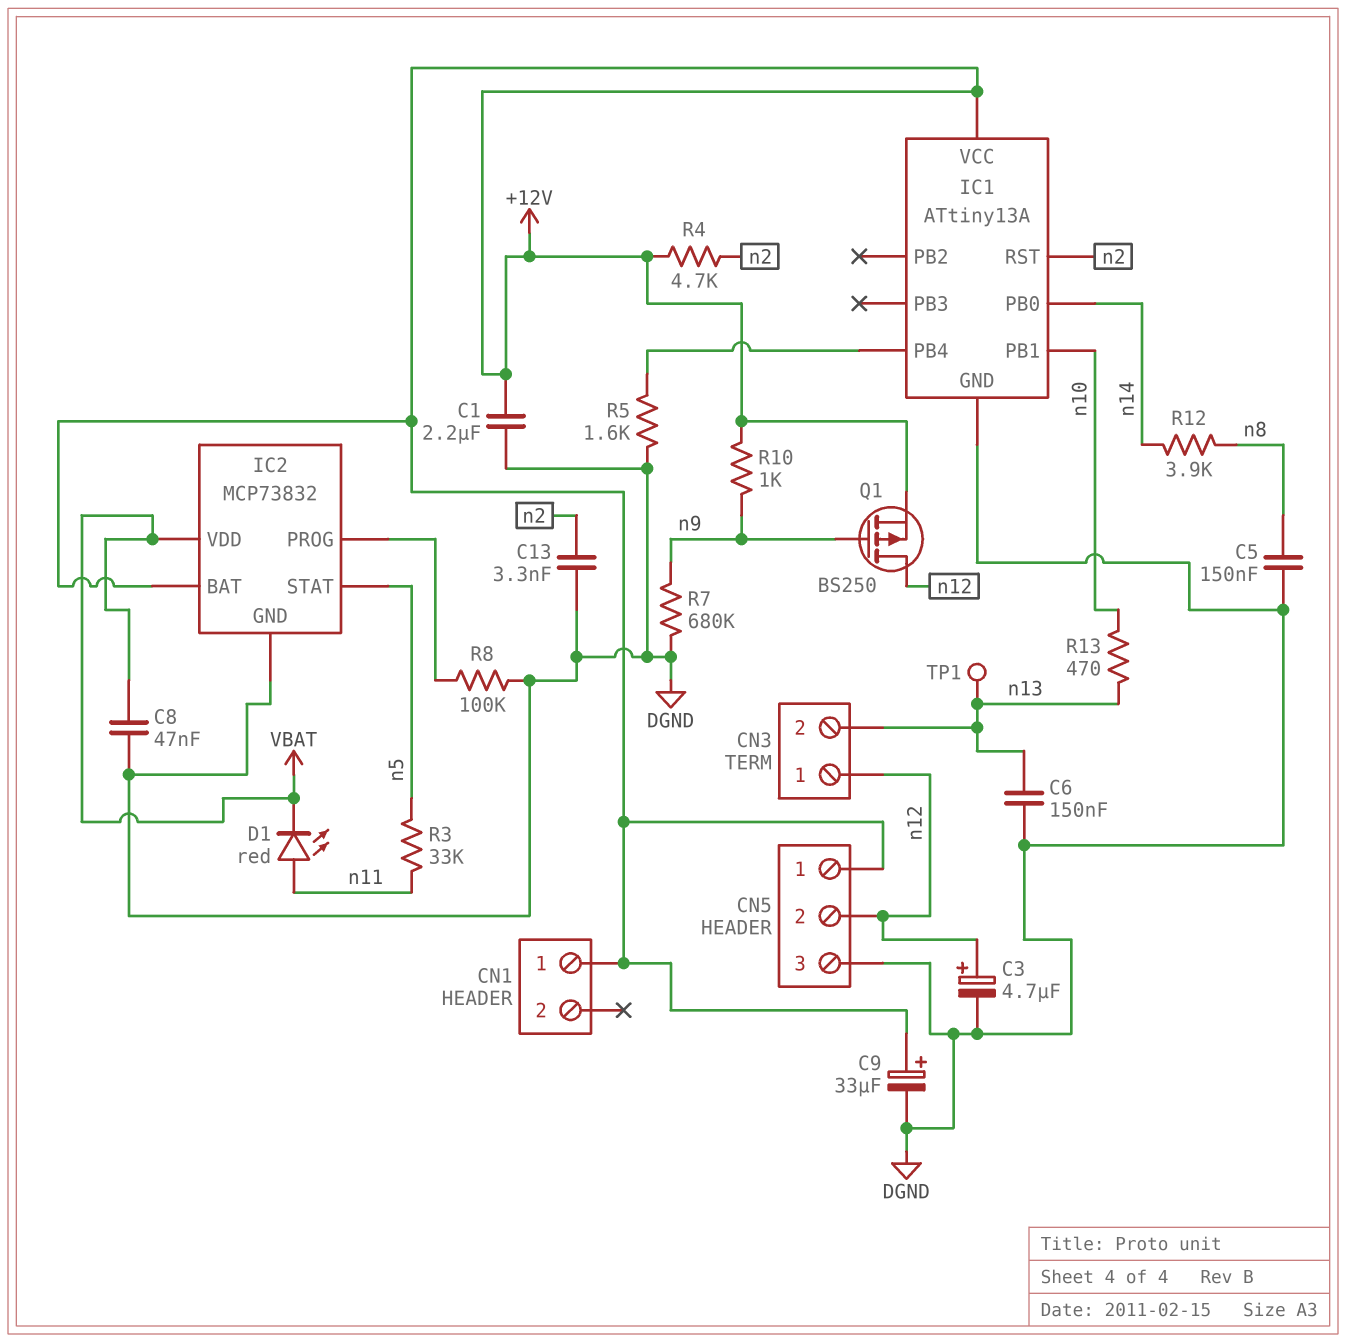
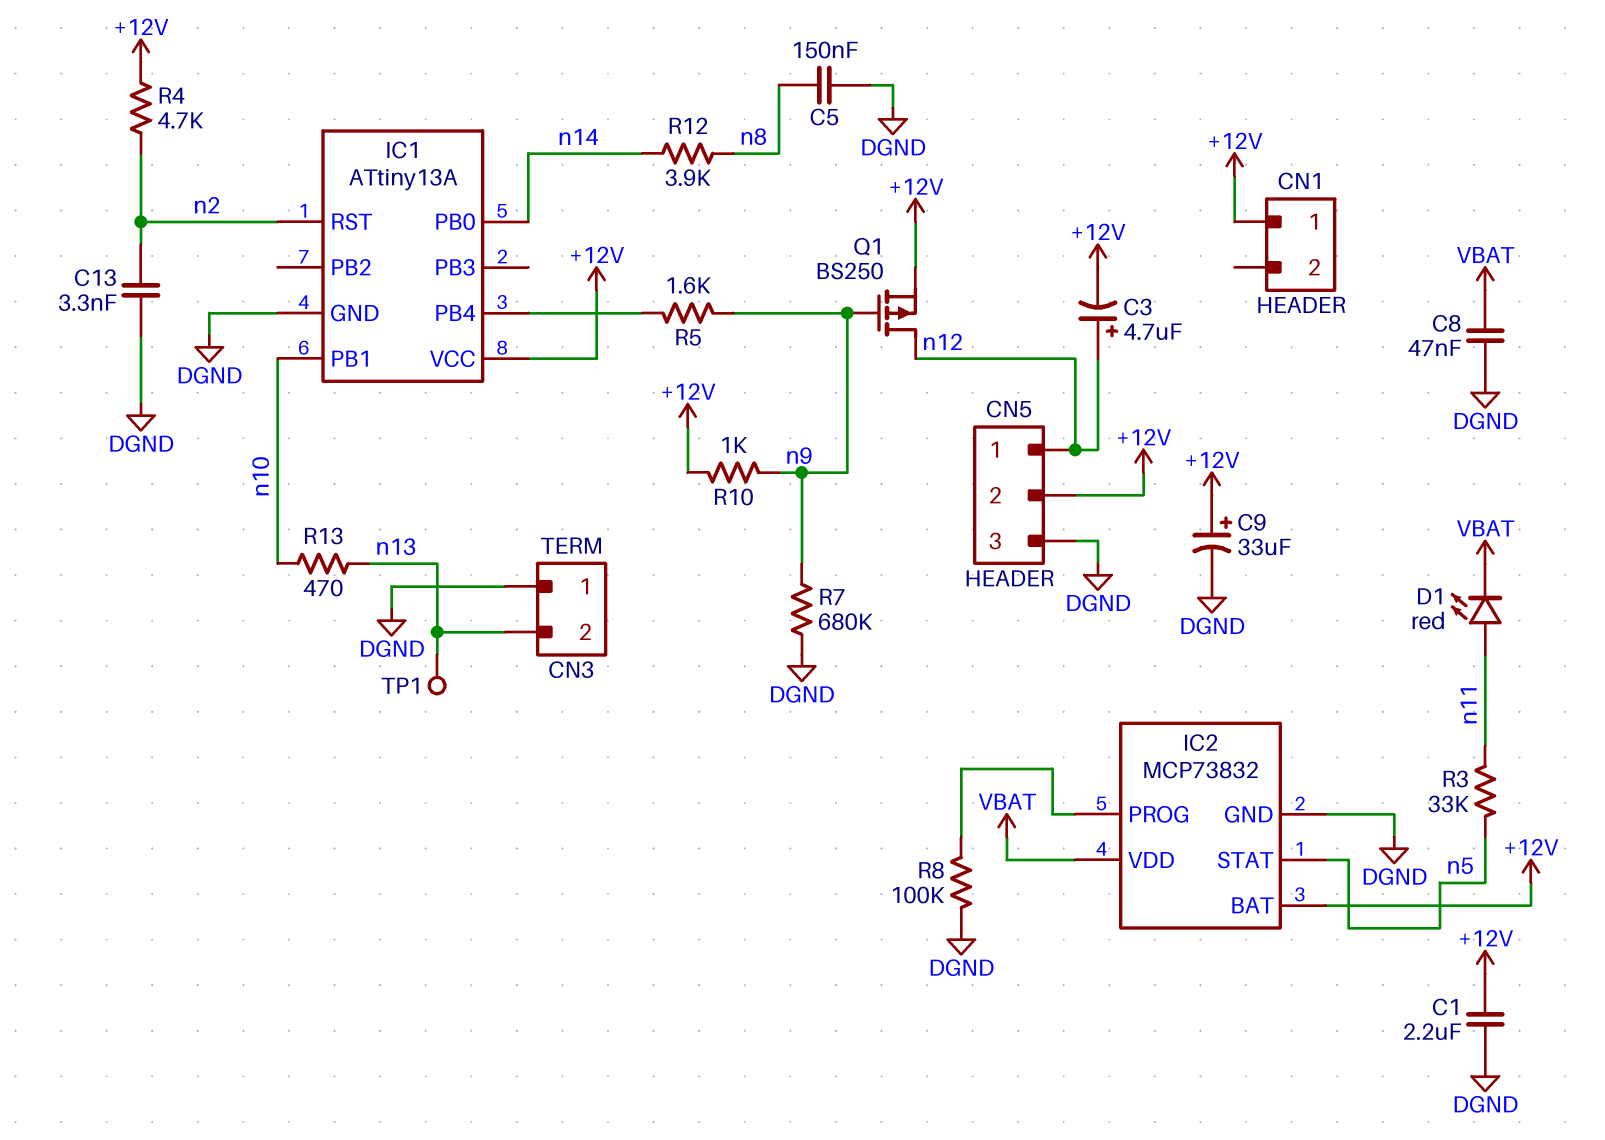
C3: 4.7uF (plus n12, minus DGND) -> 4.7uF (plus n12, minus +12V)
C6: 150nF (DGND, n13) -> none
CN3 pin 1: n12 -> DGND
CN5 pin 1: +12V -> n12
CN5 pin 2: n12 -> +12V
R5: 1.6k (DGND, IC1/PB4) -> 1.6k (IC1/PB4, n9)

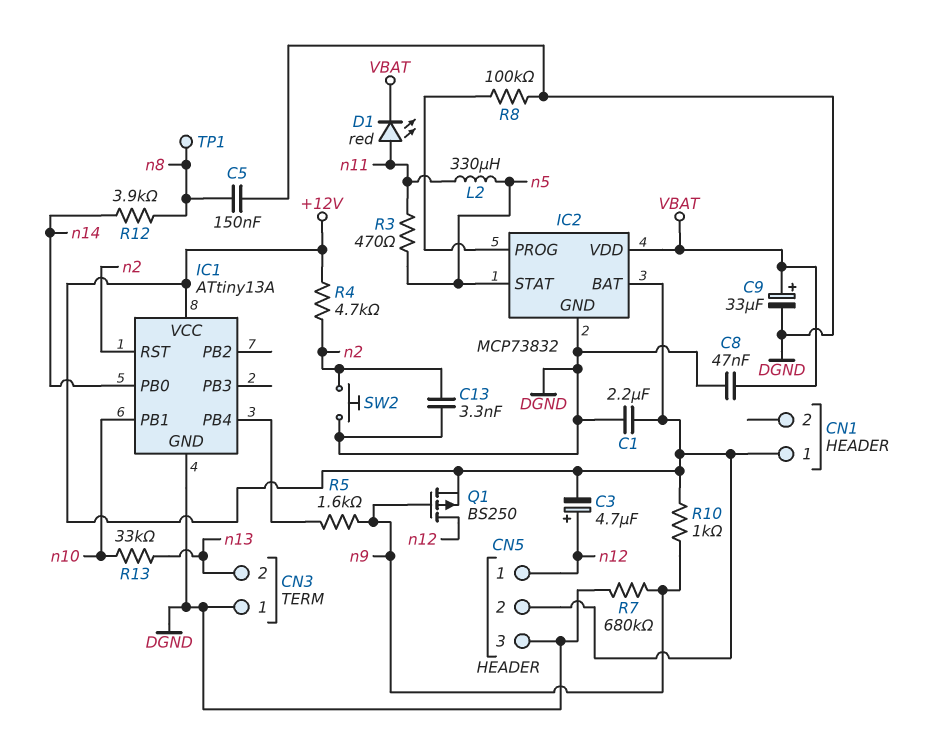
C9: 33uF (plus +12V, minus DGND) -> 33uF (plus VBAT, minus DGND)
L2: none -> 330uH (n5, n11)
R3: 33k (n5, n11) -> 470 (n5, n11)
R13: 470 (n10, n13) -> 33k (n10, n13)
SW2: none -> button (DGND, n2)
TP1: test point (n13) -> test point (n8)

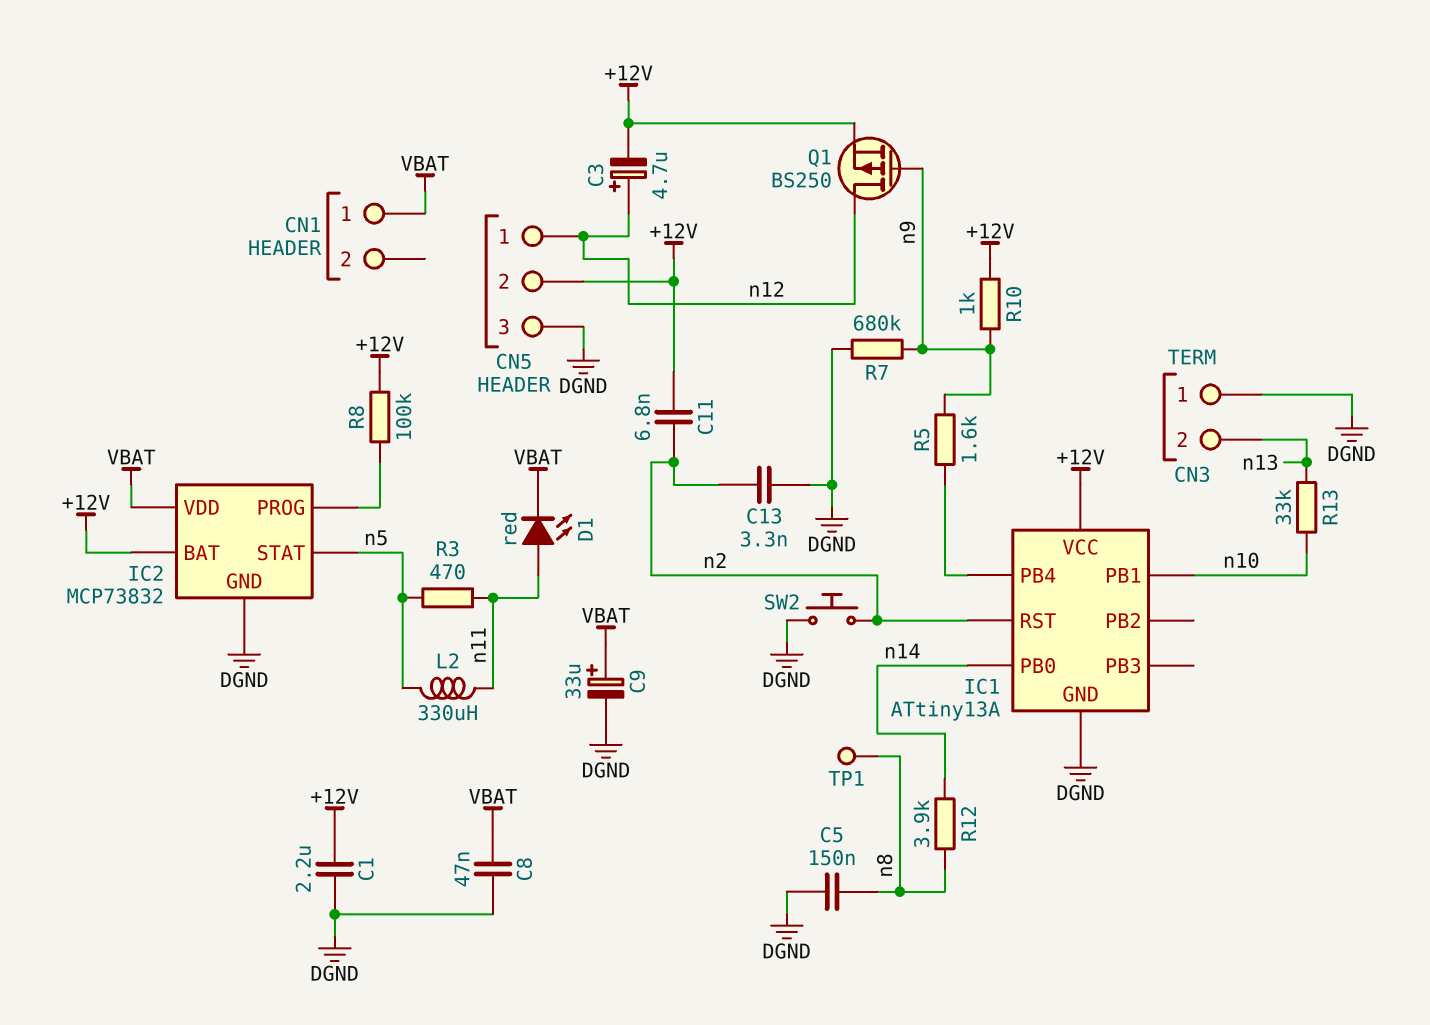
C11: none -> 6.8nF (+12V, n2)
CN1 pin 1: +12V -> VBAT
R4: 4.7k (+12V, n2) -> none
R8: 100k (DGND, IC2/PROG) -> 100k (+12V, IC2/PROG)

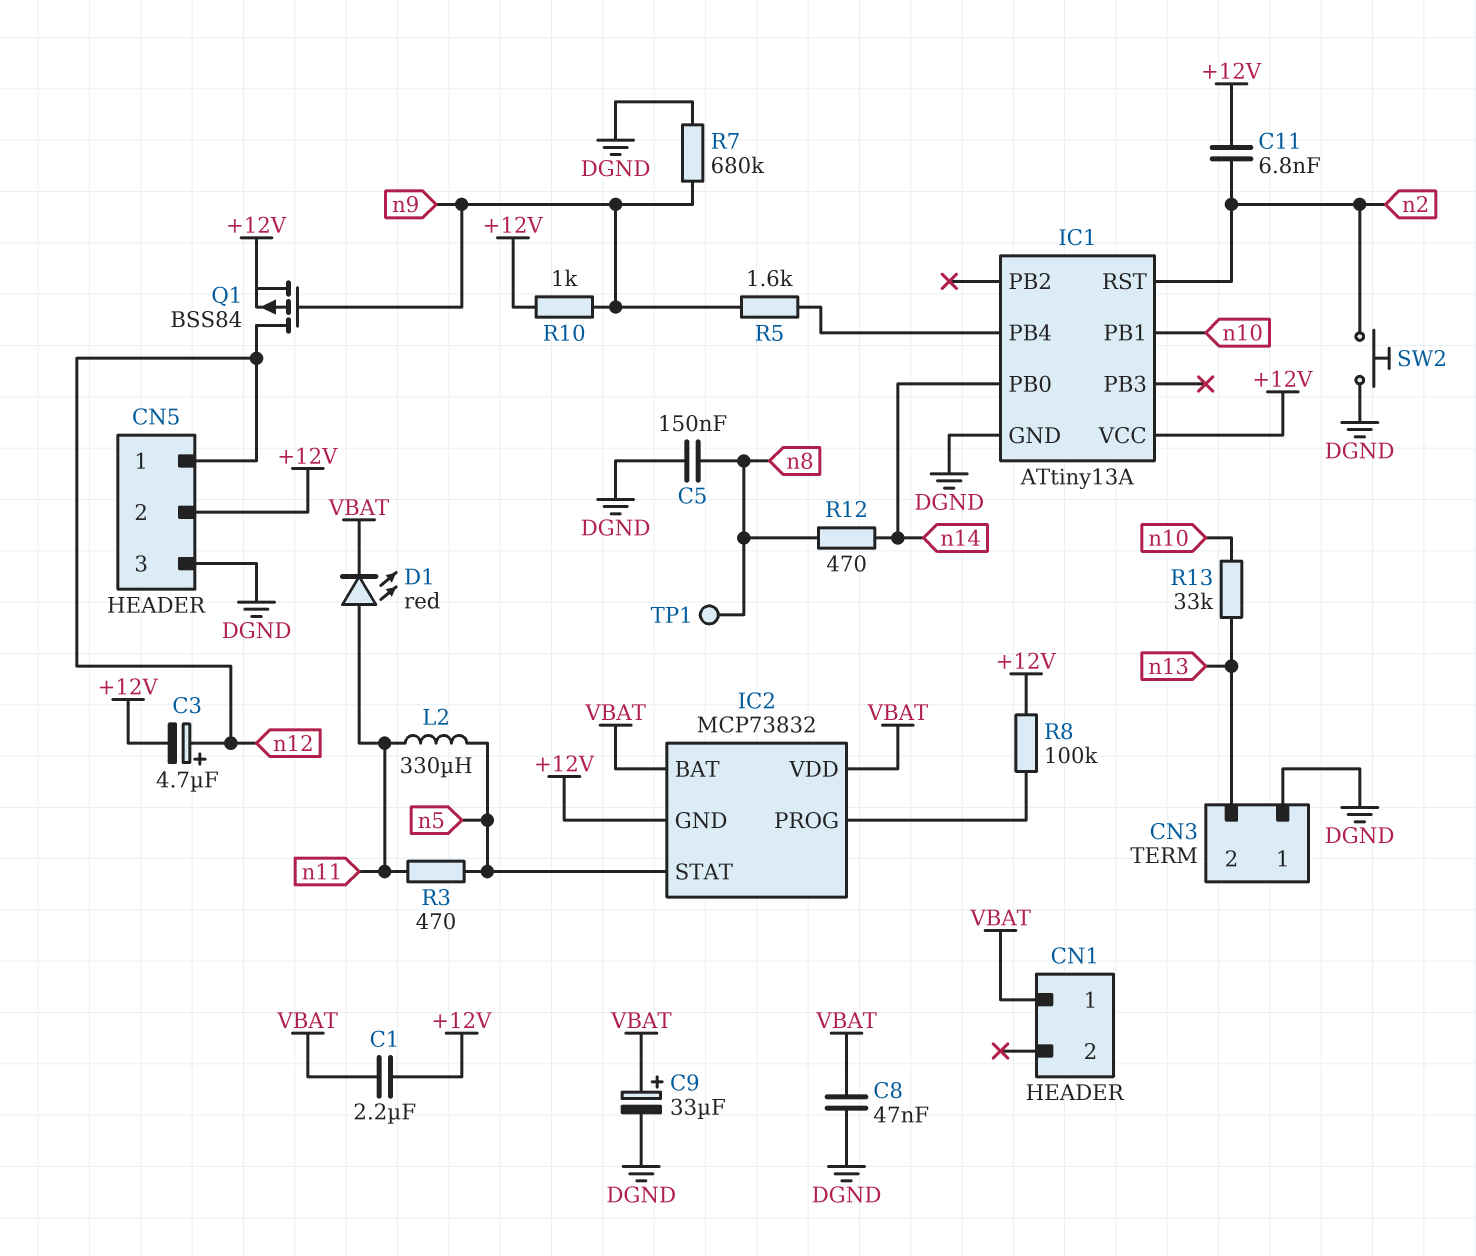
C1: 2.2uF (+12V, DGND) -> 2.2uF (+12V, VBAT)
C13: 3.3nF (DGND, n2) -> none
IC2 pin BAT: +12V -> VBAT
IC2 pin GND: DGND -> +12V
Q1: PMOS BS250 (G n9, D n12, S +12V) -> PMOS BSS84 (G n9, D n12, S +12V)
R12: 3.9k (n8, n14) -> 470 (n8, n14)

